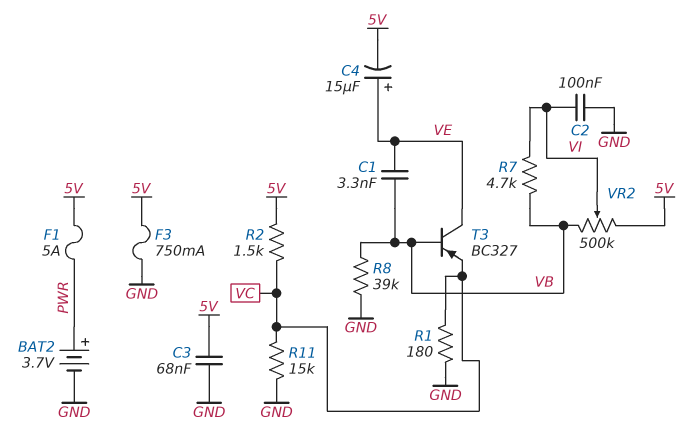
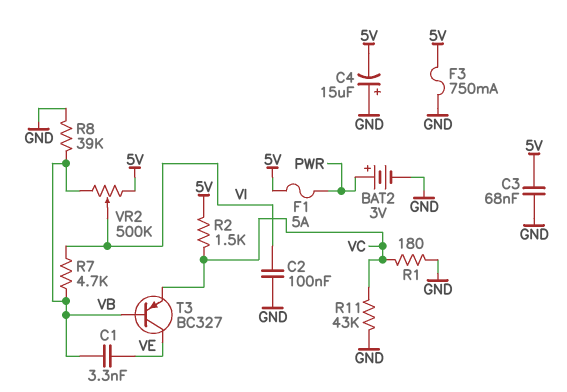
BAT2: 3.7V (plus PWR, minus GND) -> 3V (plus PWR, minus GND)
C4: 15uF (plus VE, minus 5V) -> 15uF (plus GND, minus 5V)
R11: 15k (GND, VC) -> 43k (GND, VC)

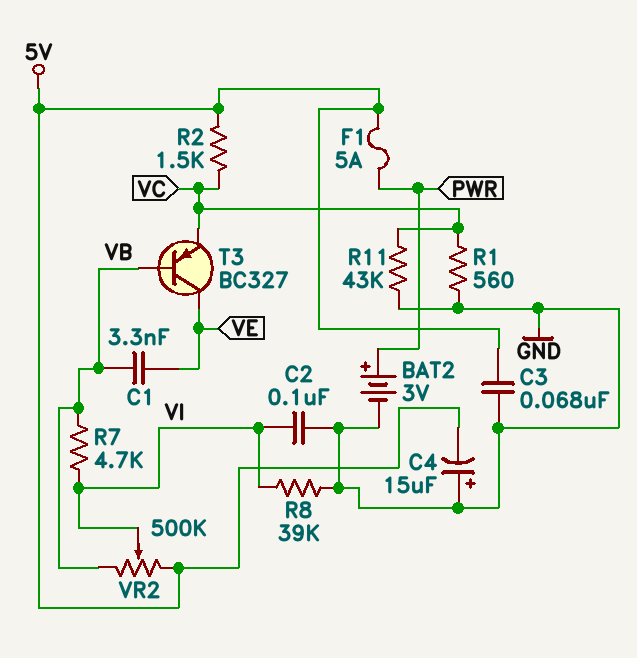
F3: 750mA (5V, GND) -> none
R1: 180 (GND, VC) -> 560 (GND, VC)
R8: 39k (GND, VB) -> 39k (GND, VI)

